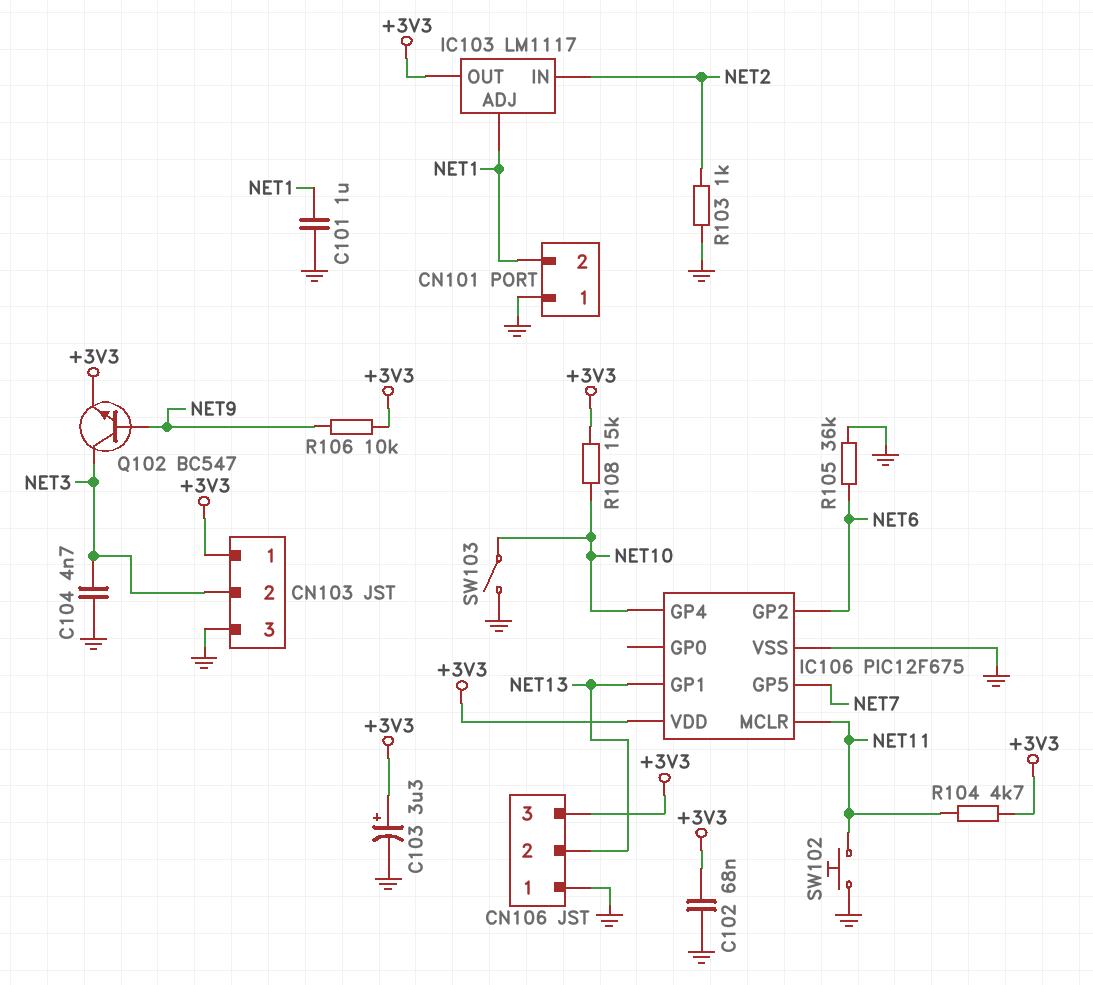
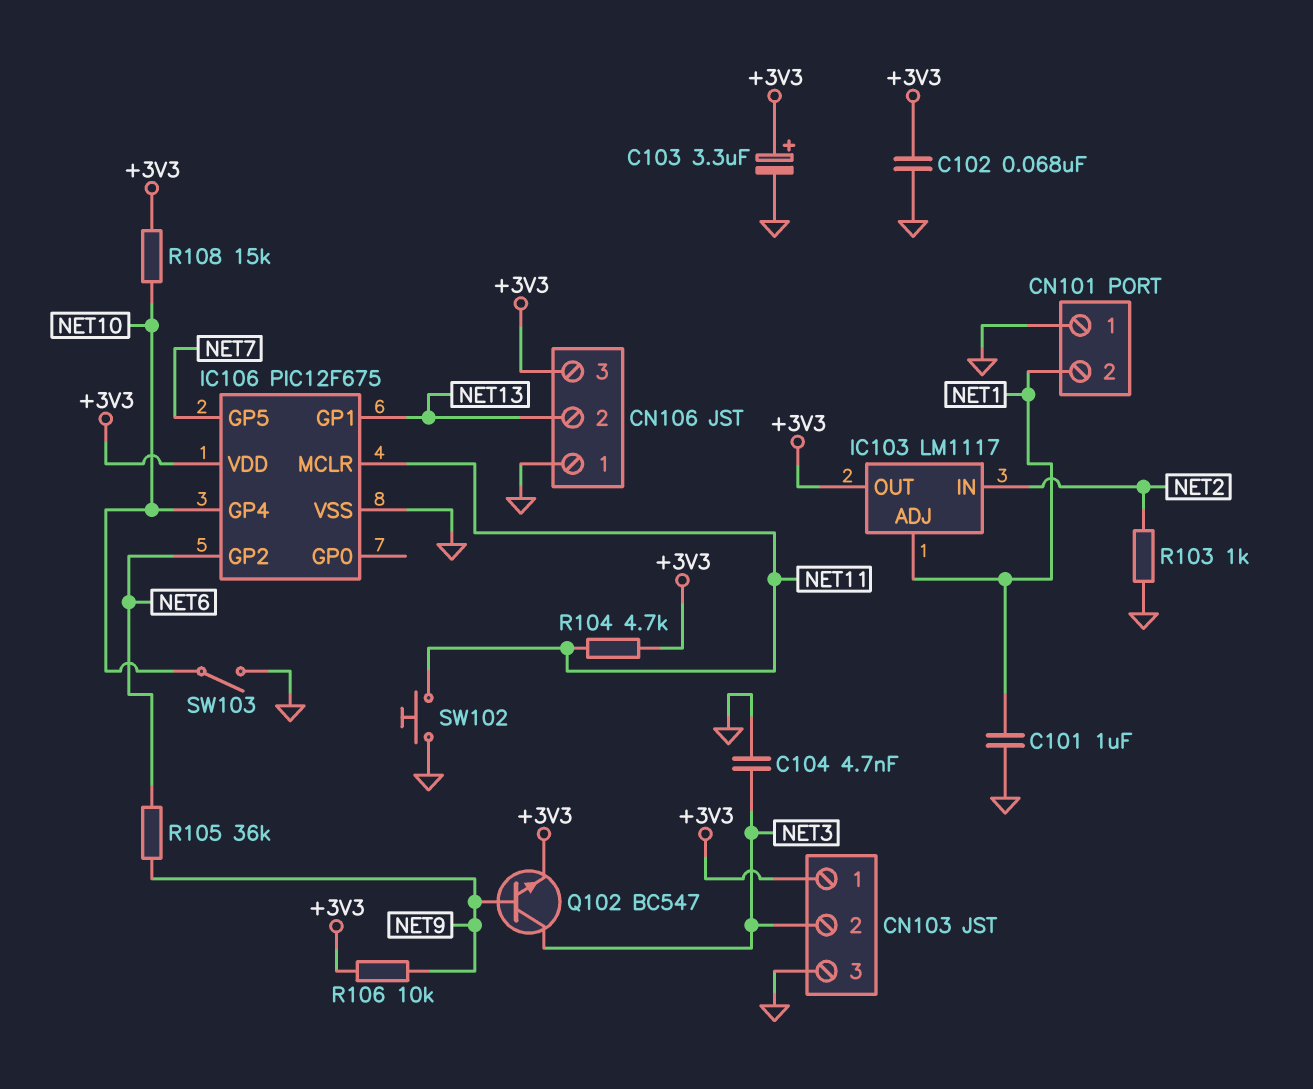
R105: 36k (GND, NET6) -> 36k (NET6, NET9)

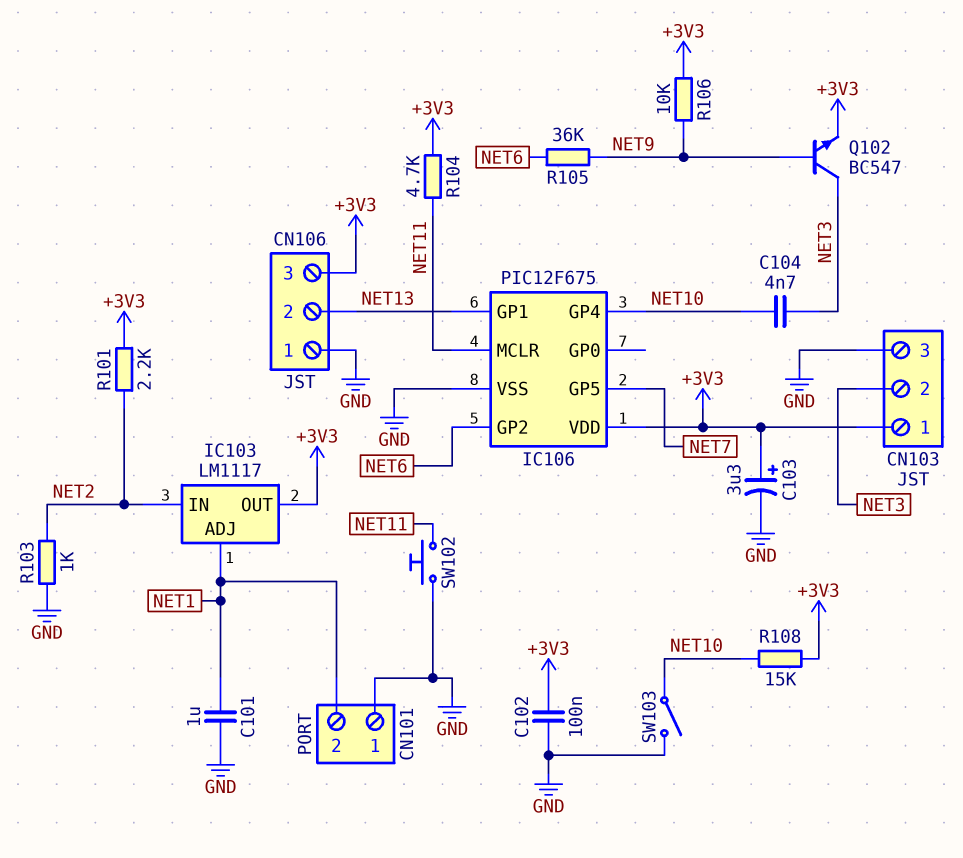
C102: 68nF (+3V3, GND) -> 100nF (+3V3, GND)
C104: 4.7nF (GND, NET3) -> 4.7nF (NET3, NET10)
R101: none -> 2.2k (+3V3, NET2)

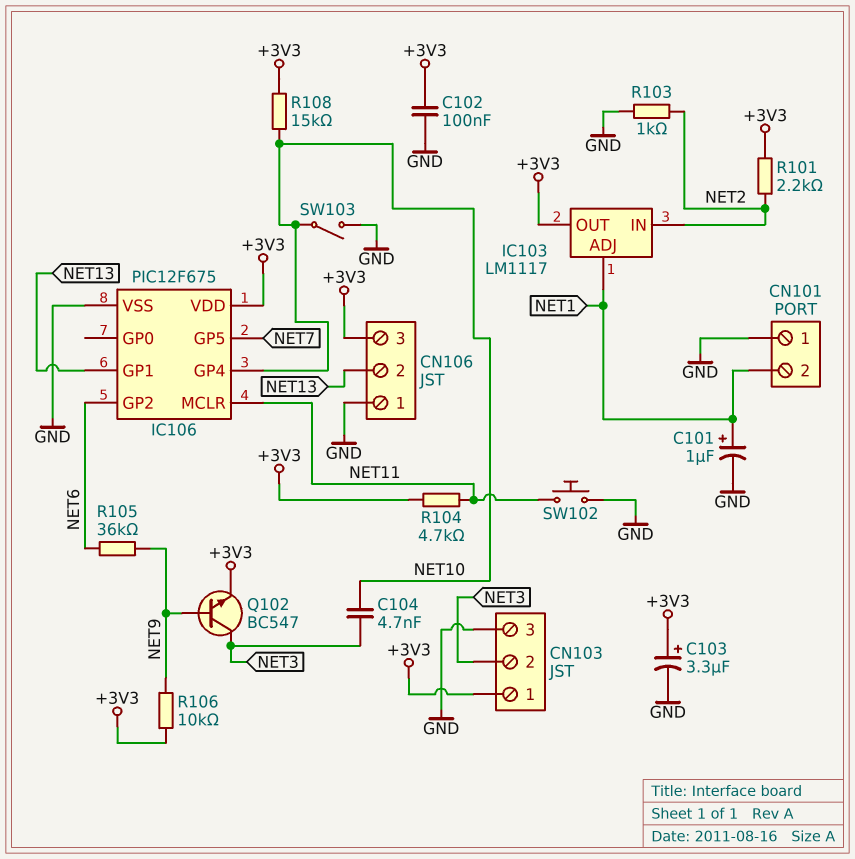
C101: 1uF (GND, NET1) -> 1uF (plus NET1, minus GND)

